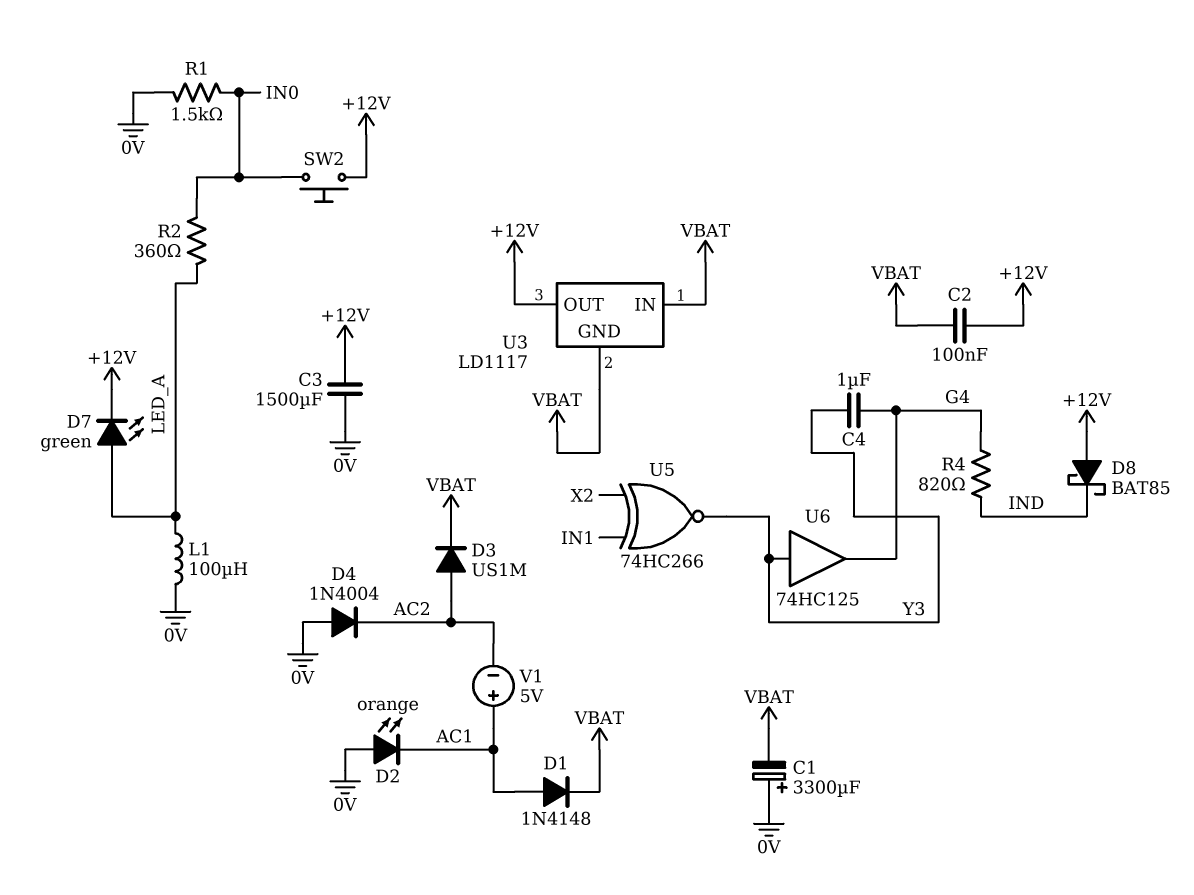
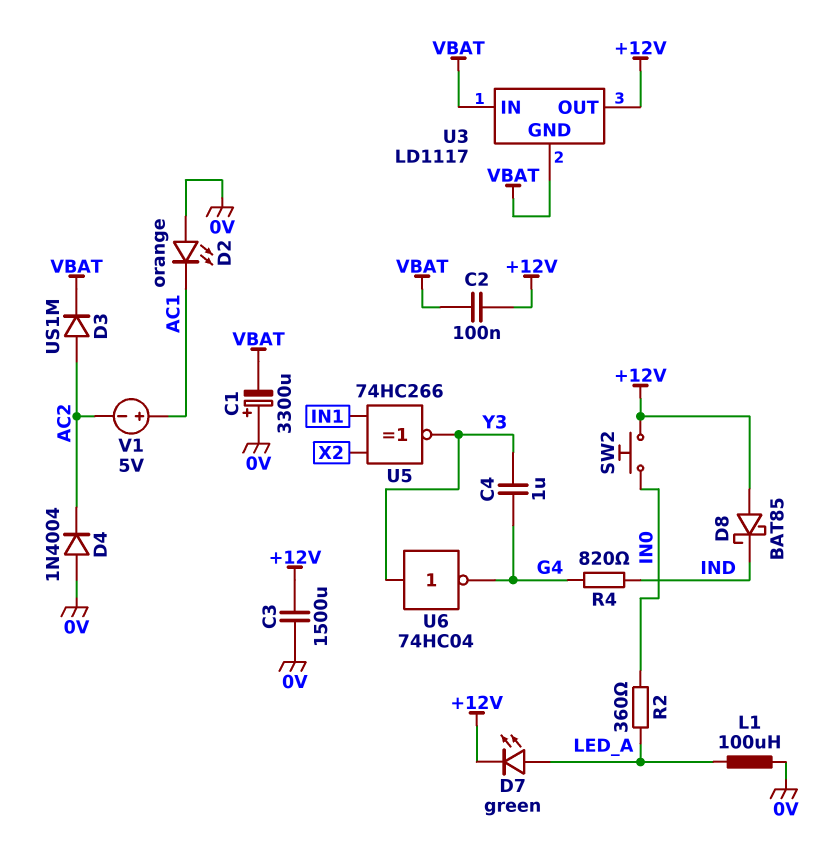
D1: diode 1N4148 (A AC1, K VBAT) -> none
R1: 1.5k (0V, IN0) -> none
U6: buffer 74HC125 (in Y3, out G4) -> NOT 74HC04 (in Y3, out G4)

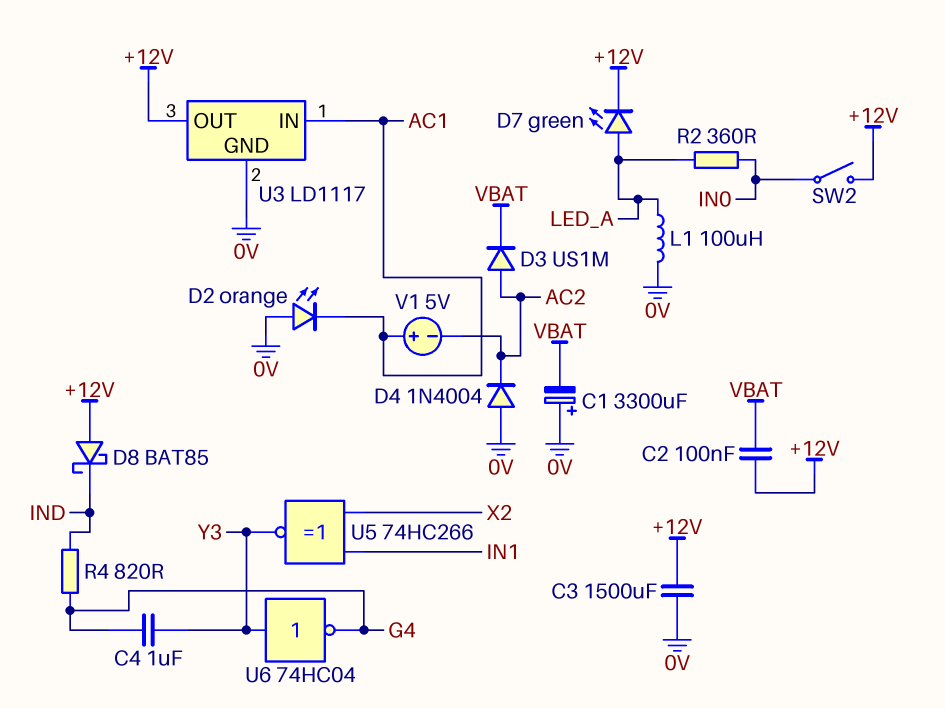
SW2: button (+12V, IN0) -> switch (+12V, IN0)
U3 pin GND: VBAT -> 0V
U3 pin IN: VBAT -> AC1

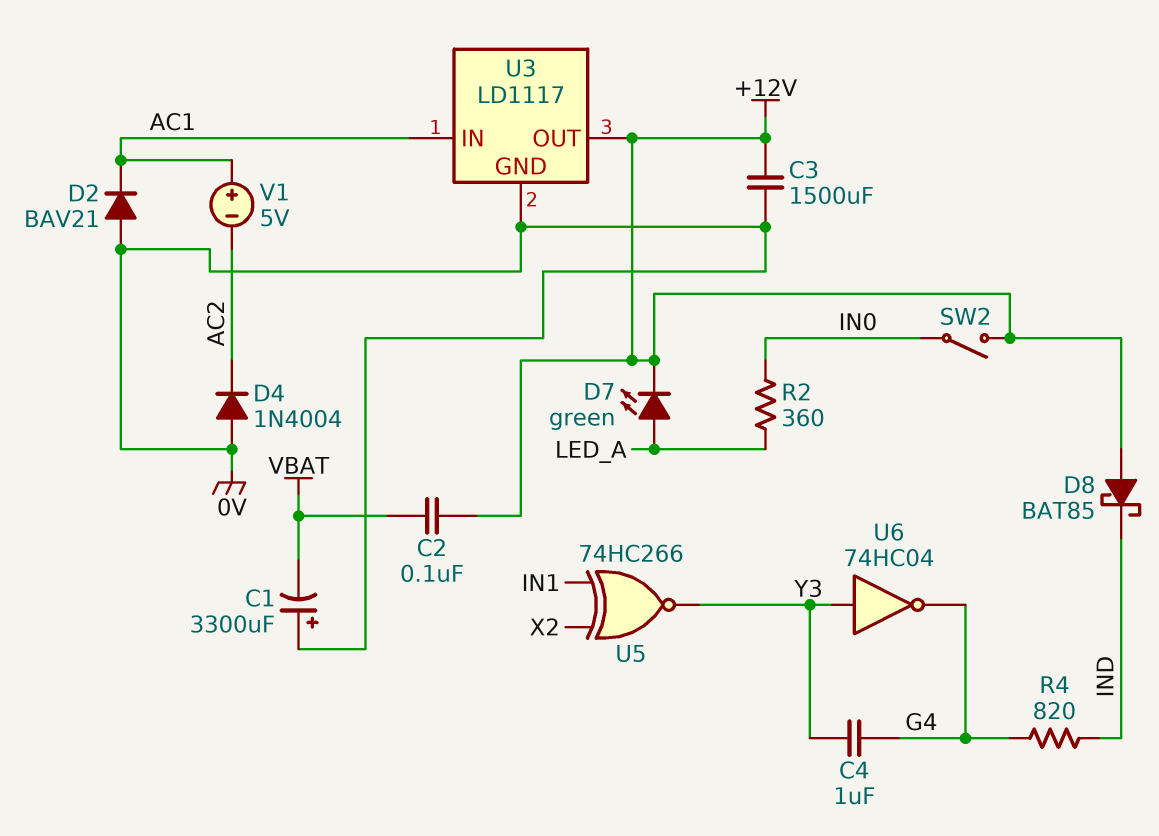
D2: LED orange (A 0V, K AC1) -> diode BAV21 (A 0V, K AC1)
D3: diode US1M (A AC2, K VBAT) -> none
L1: 100uH (0V, LED_A) -> none

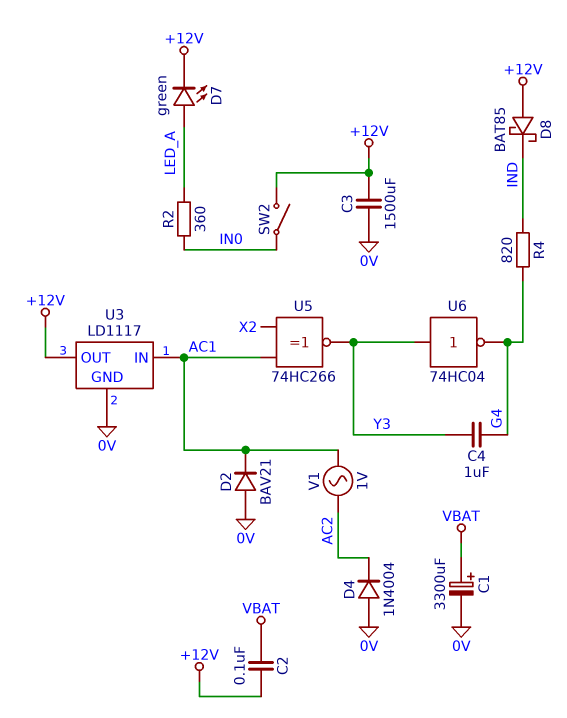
C1: 3300uF (plus 0V, minus VBAT) -> 3300uF (plus VBAT, minus 0V)
U5: XNOR 74HC266 (in IN1, in X2, out Y3) -> XNOR 74HC266 (in AC1, in X2, out Y3)
V1: 5V (plus AC1, minus AC2) -> AC 1V (AC1, AC2)

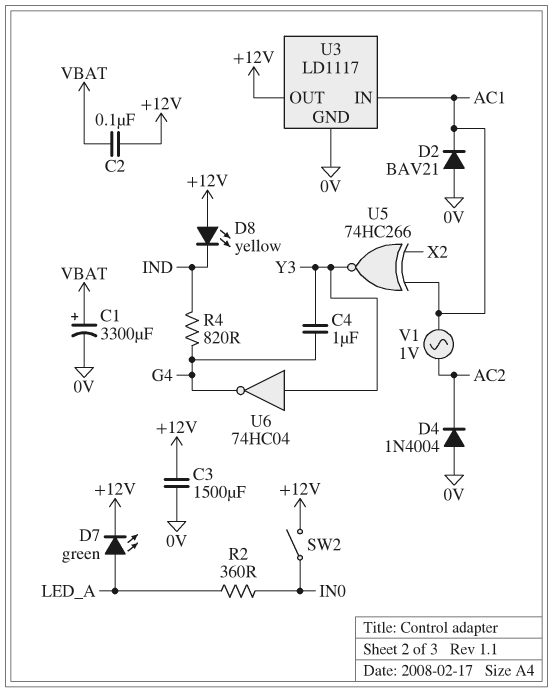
D8: schottky BAT85 (A +12V, K IND) -> LED yellow (A +12V, K IND)

